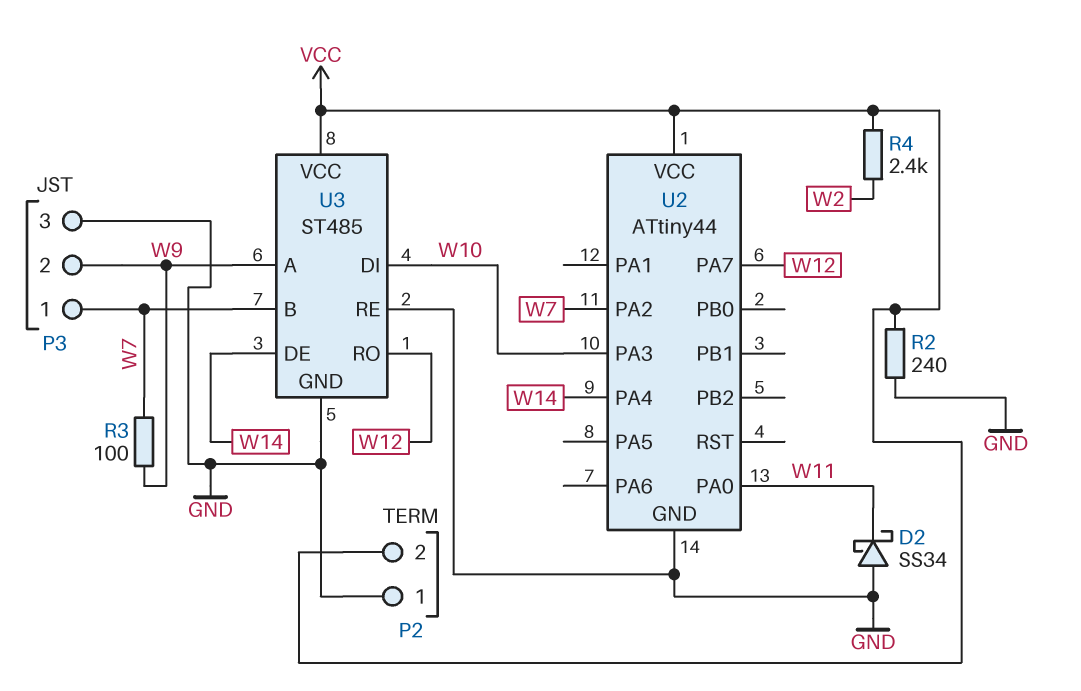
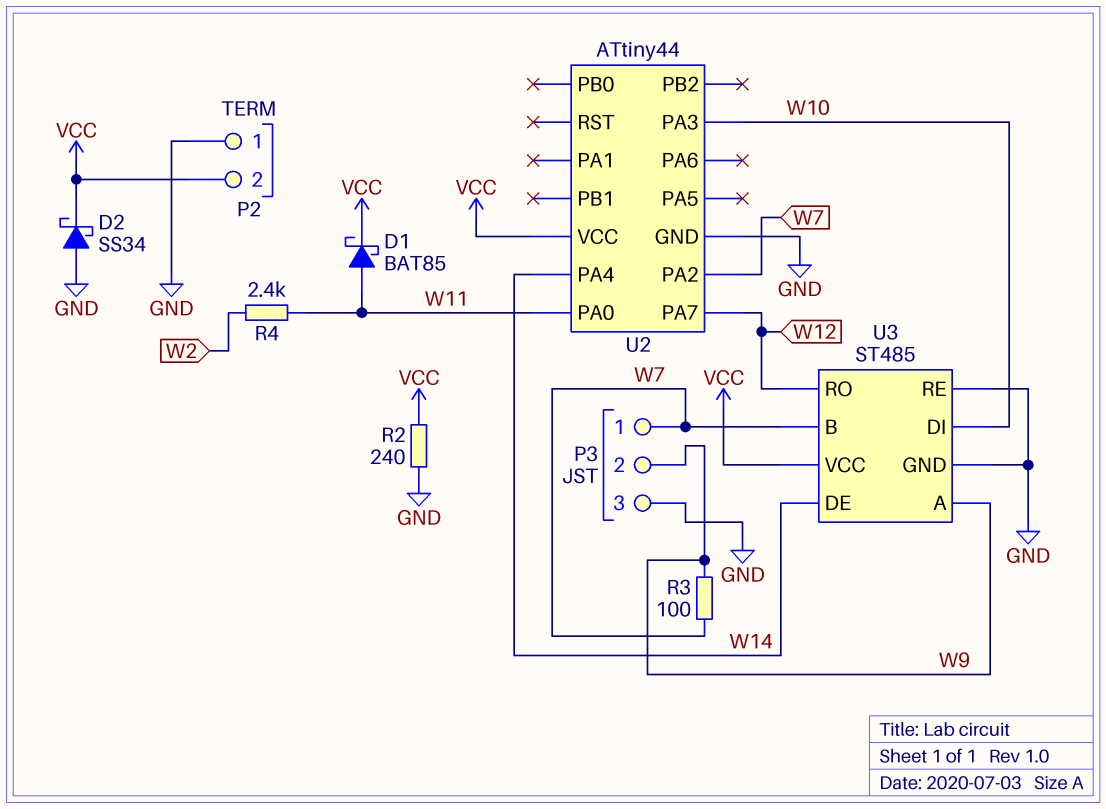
D1: none -> schottky BAT85 (A W11, K VCC)
D2: schottky SS34 (A GND, K W11) -> schottky SS34 (A GND, K VCC)
R4: 2.4k (VCC, W2) -> 2.4k (W2, W11)

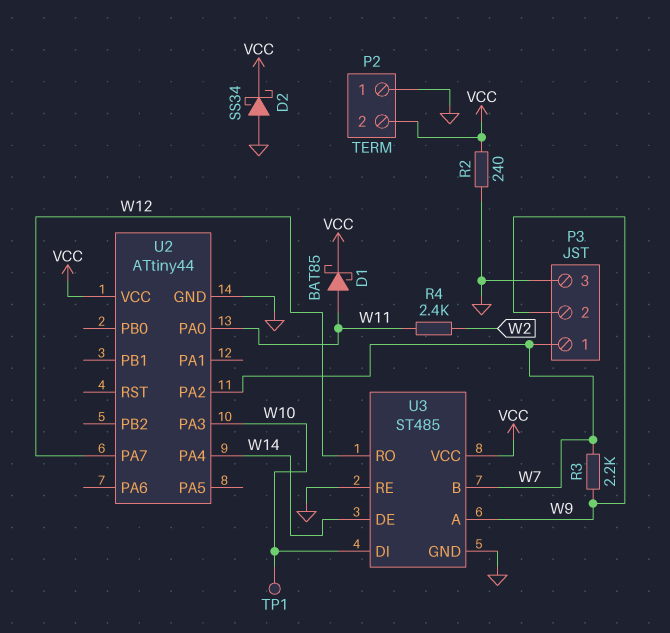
R3: 100 (W7, W9) -> 2.2k (W7, W9)
TP1: none -> test point (W10)

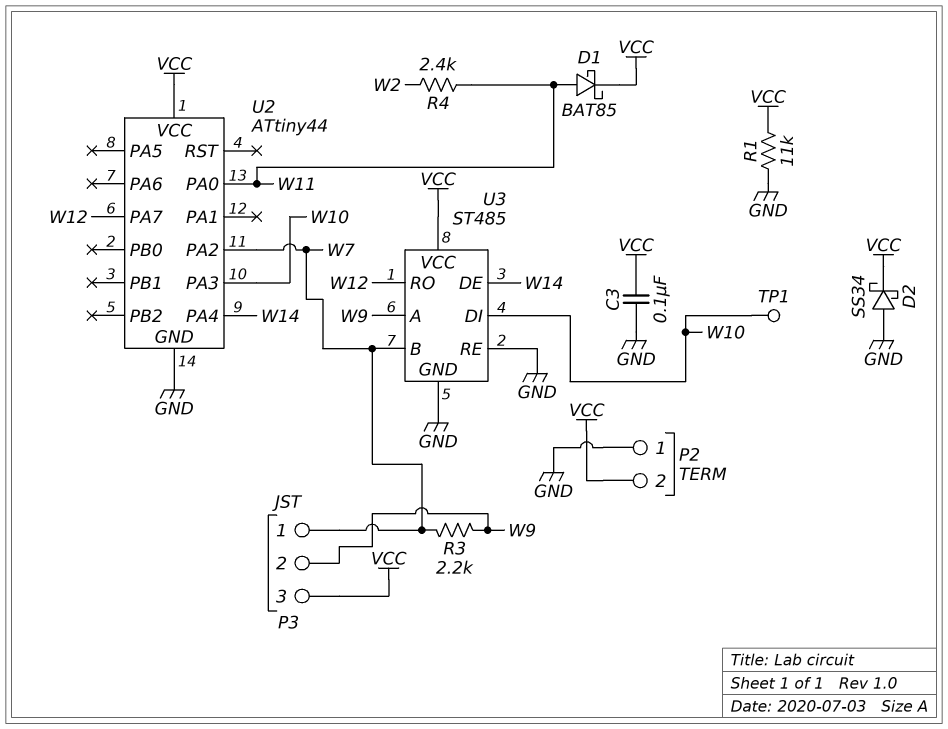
C3: none -> 100nF (GND, VCC)
P3 pin 3: GND -> VCC
R1: none -> 11k (GND, VCC)
R2: 240 (GND, VCC) -> none

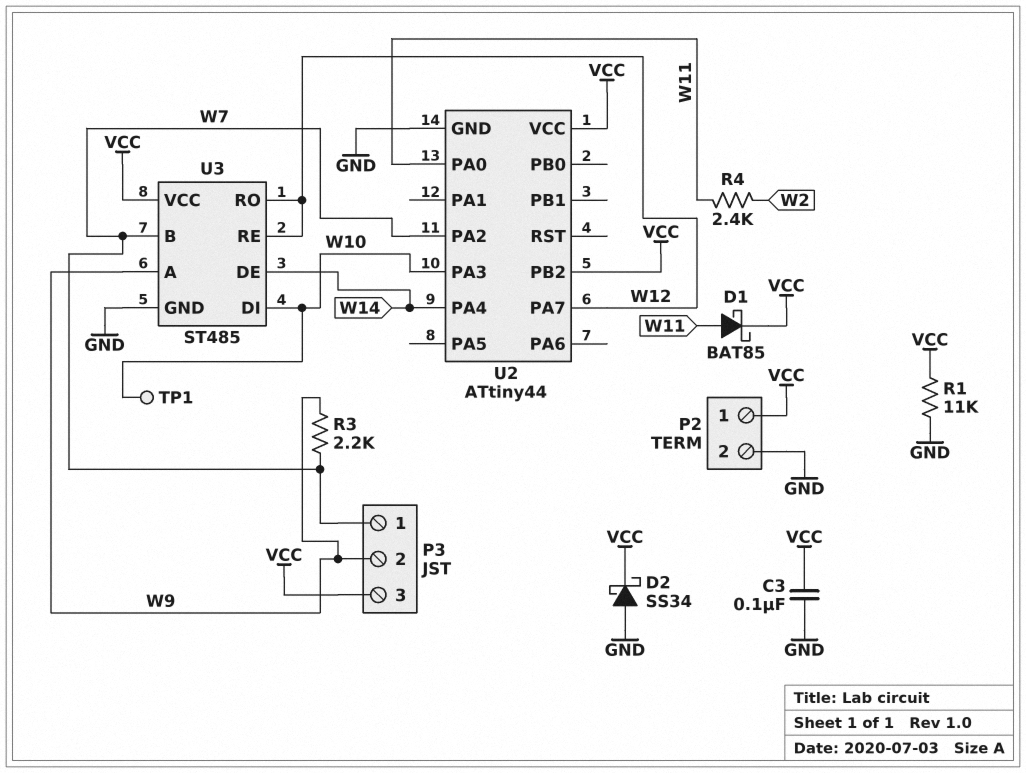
P2 pin 1: GND -> VCC
P2 pin 2: VCC -> GND
U2 pin PB2: none -> VCC
U3 pin RE: GND -> W12

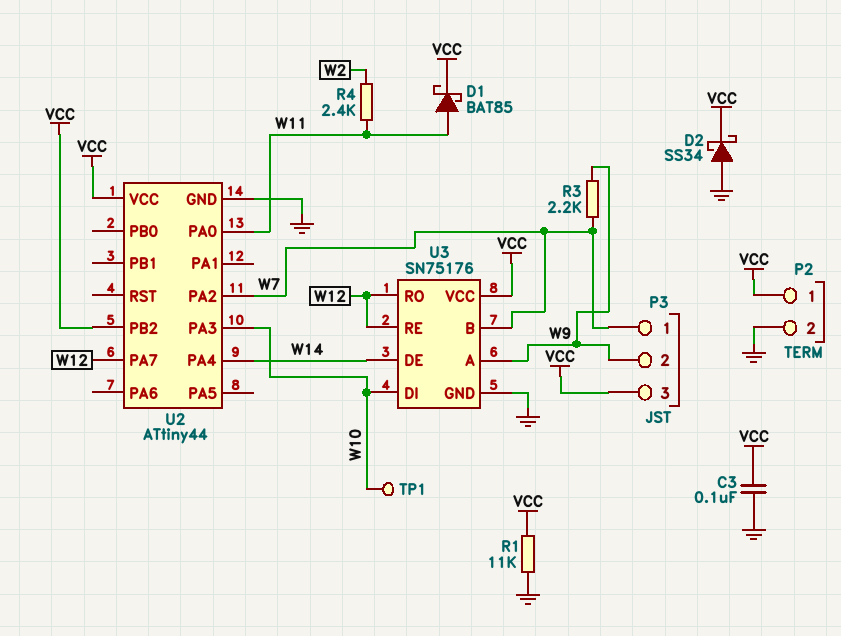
U3: ST485 -> SN75176

